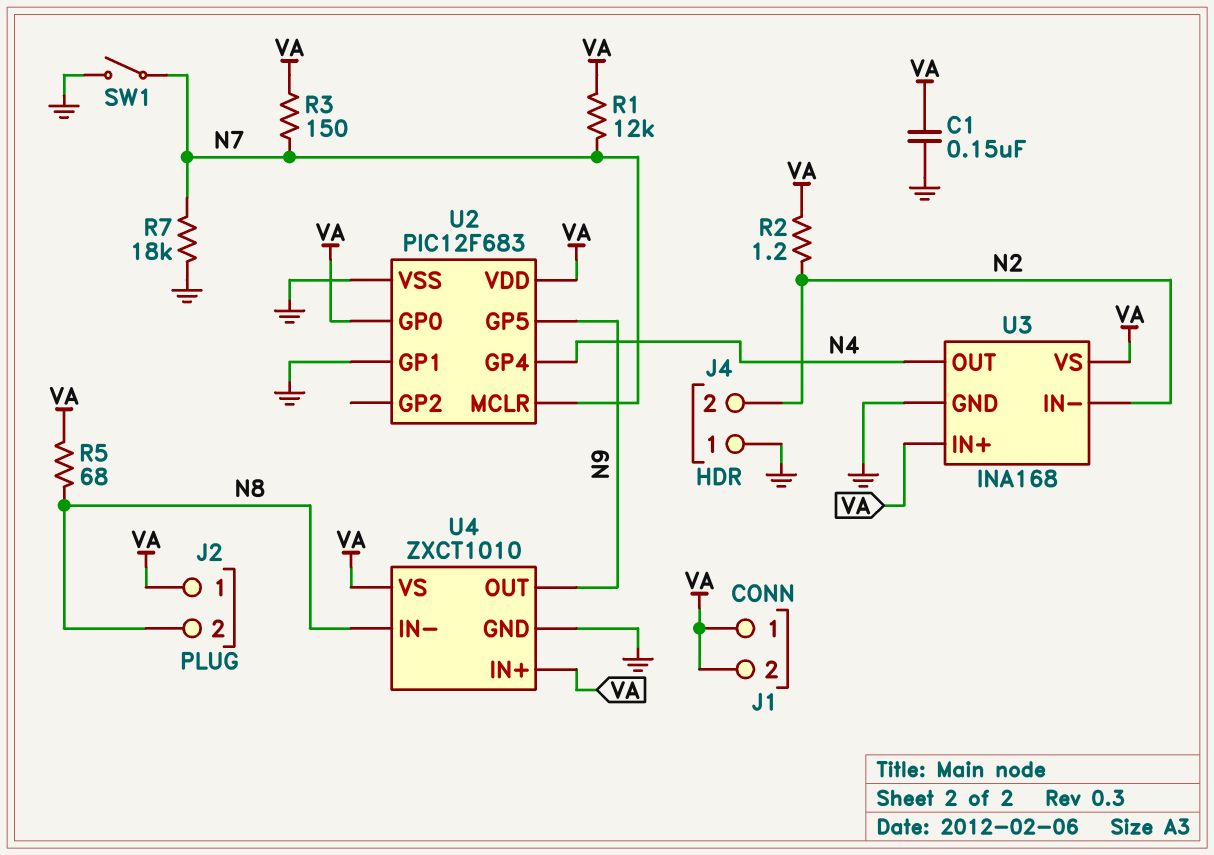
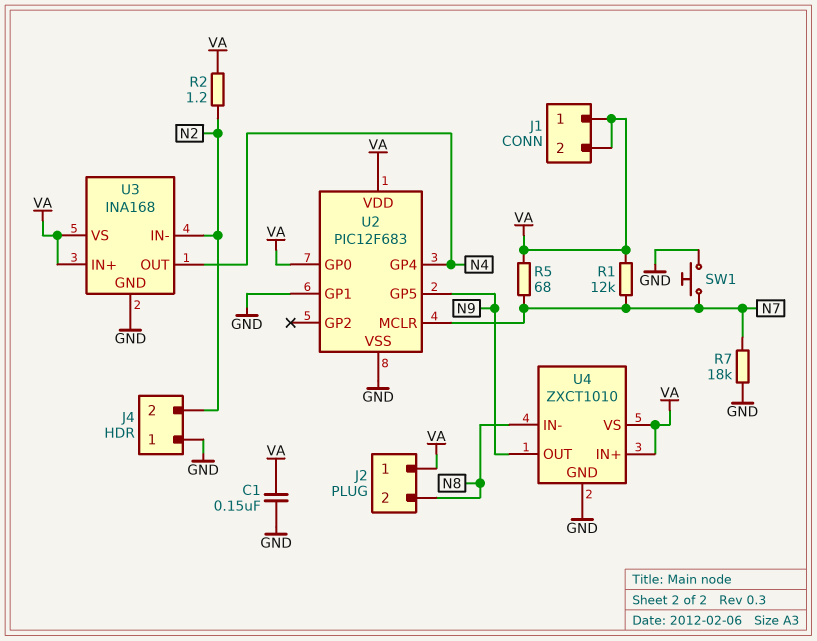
R3: 150 (N7, VA) -> none
R5: 68 (N8, VA) -> 68 (N7, VA)
SW1: switch (GND, N7) -> button (GND, N7)

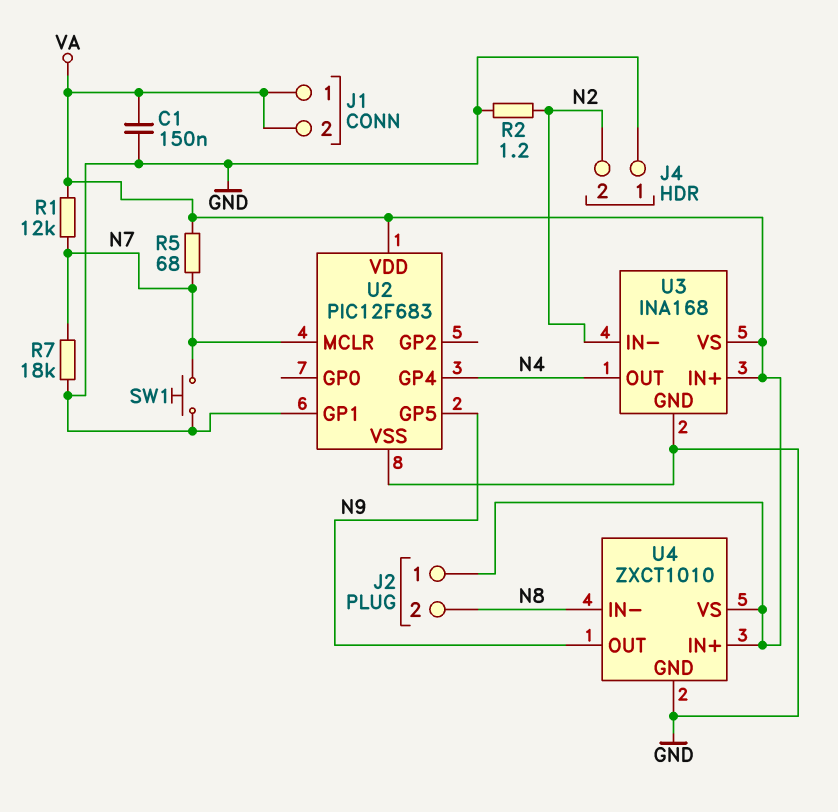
R2: 1.2 (N2, VA) -> 1.2 (GND, N2)
U2 pin GP0: VA -> none

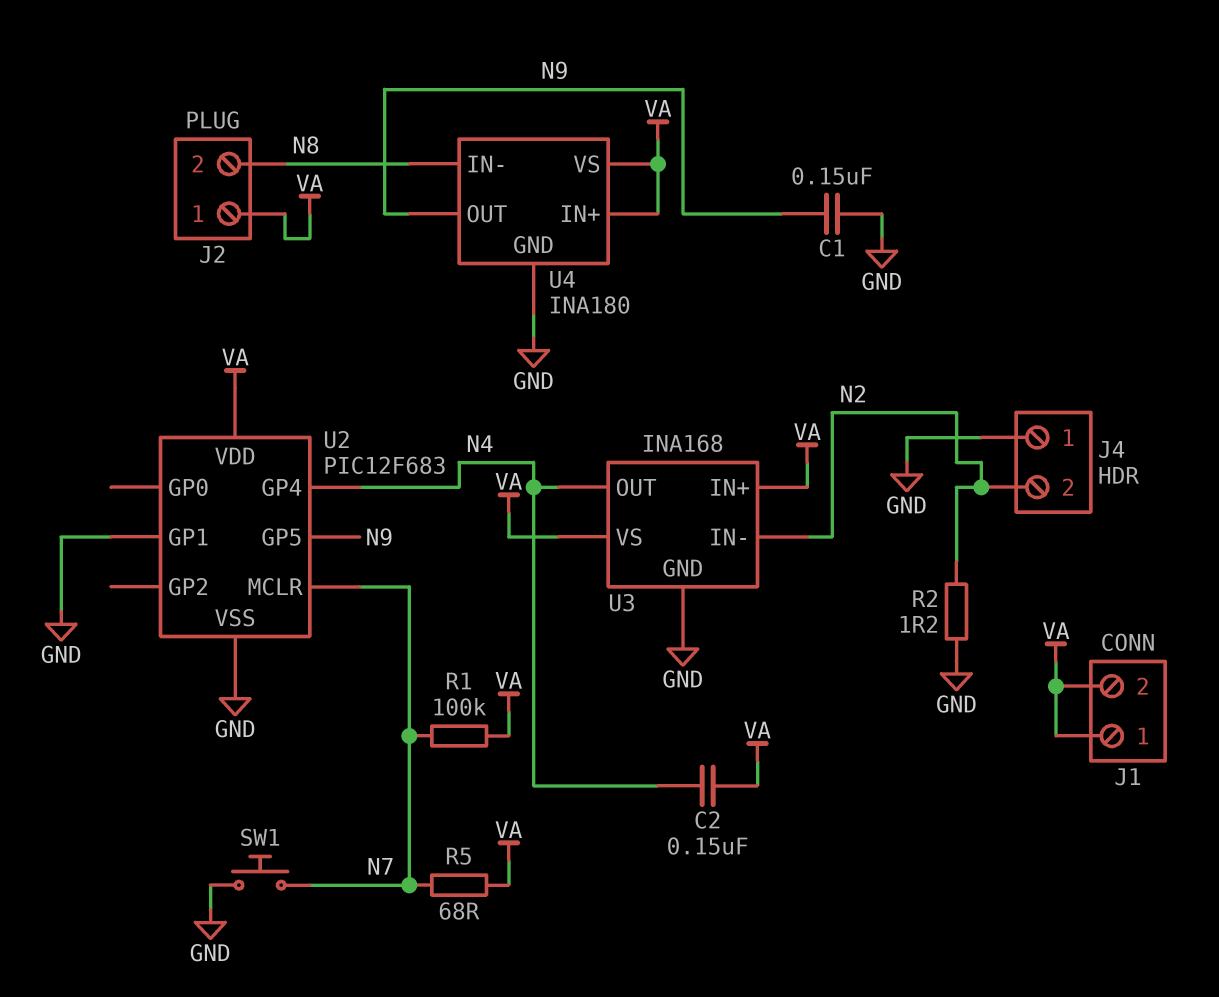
C1: 150nF (GND, VA) -> 150nF (GND, N9)
C2: none -> 150nF (N4, VA)
R1: 12k (N7, VA) -> 100k (N7, VA)
R7: 18k (GND, N7) -> none
U4: ZXCT1010 -> INA180

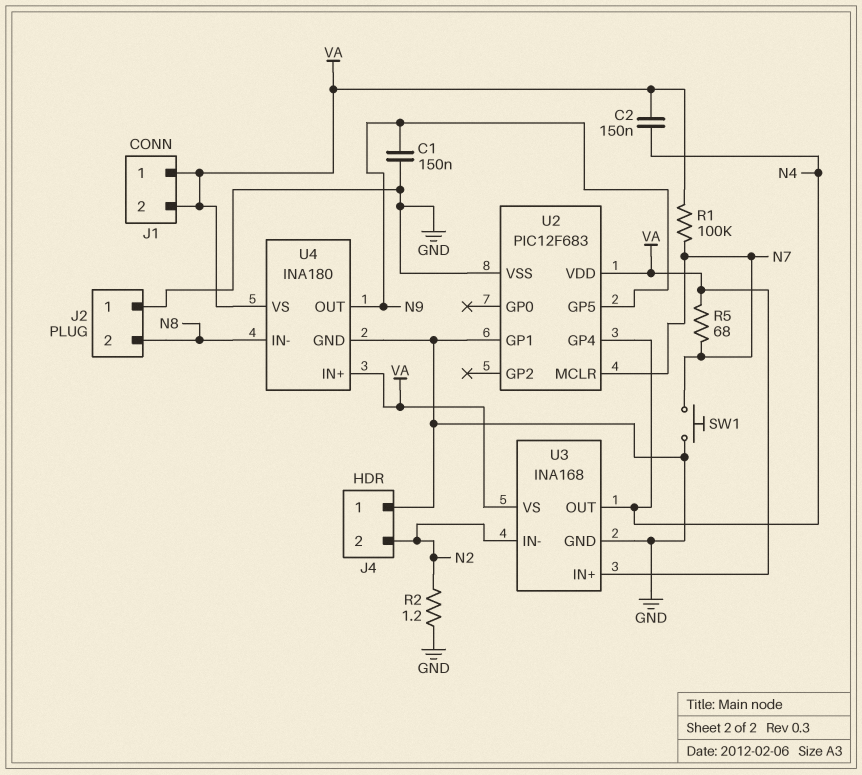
J2 pin 1: VA -> GND

